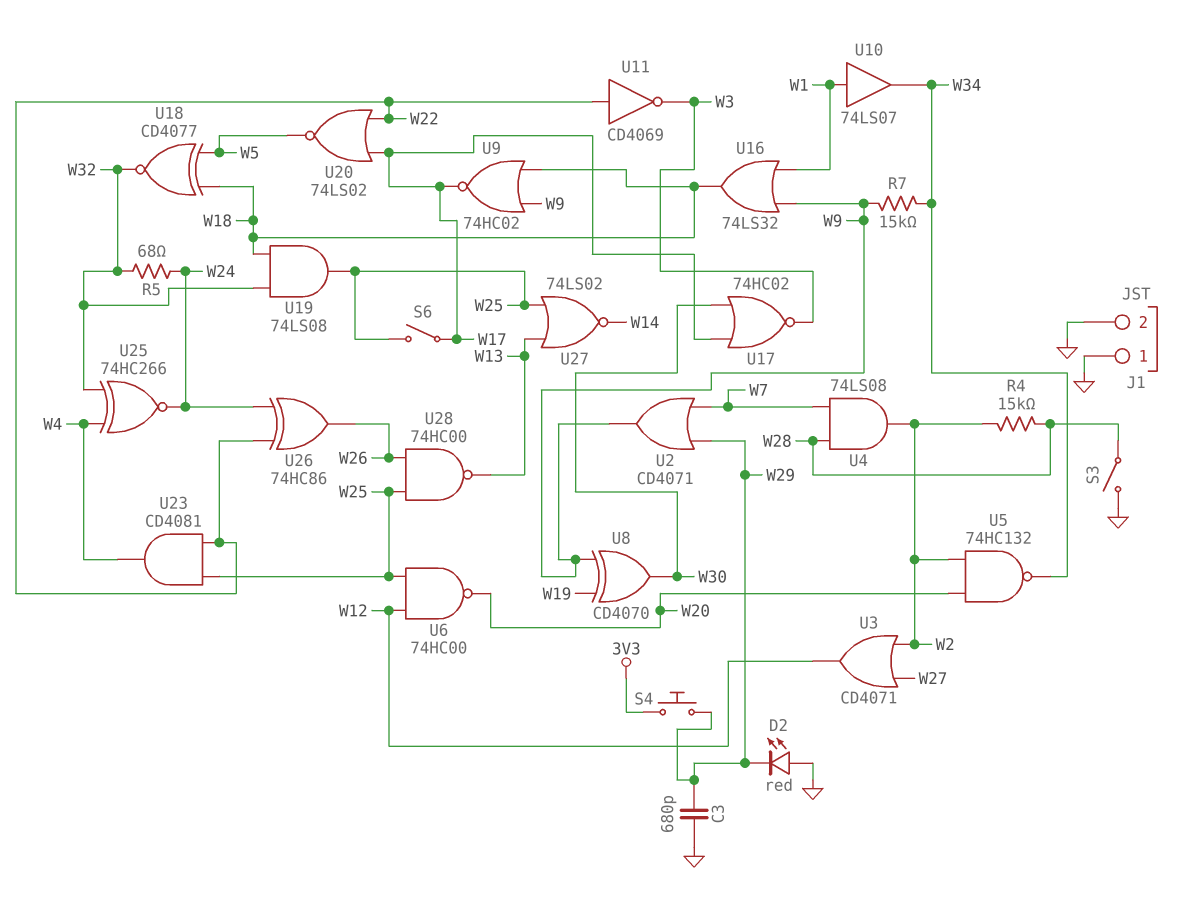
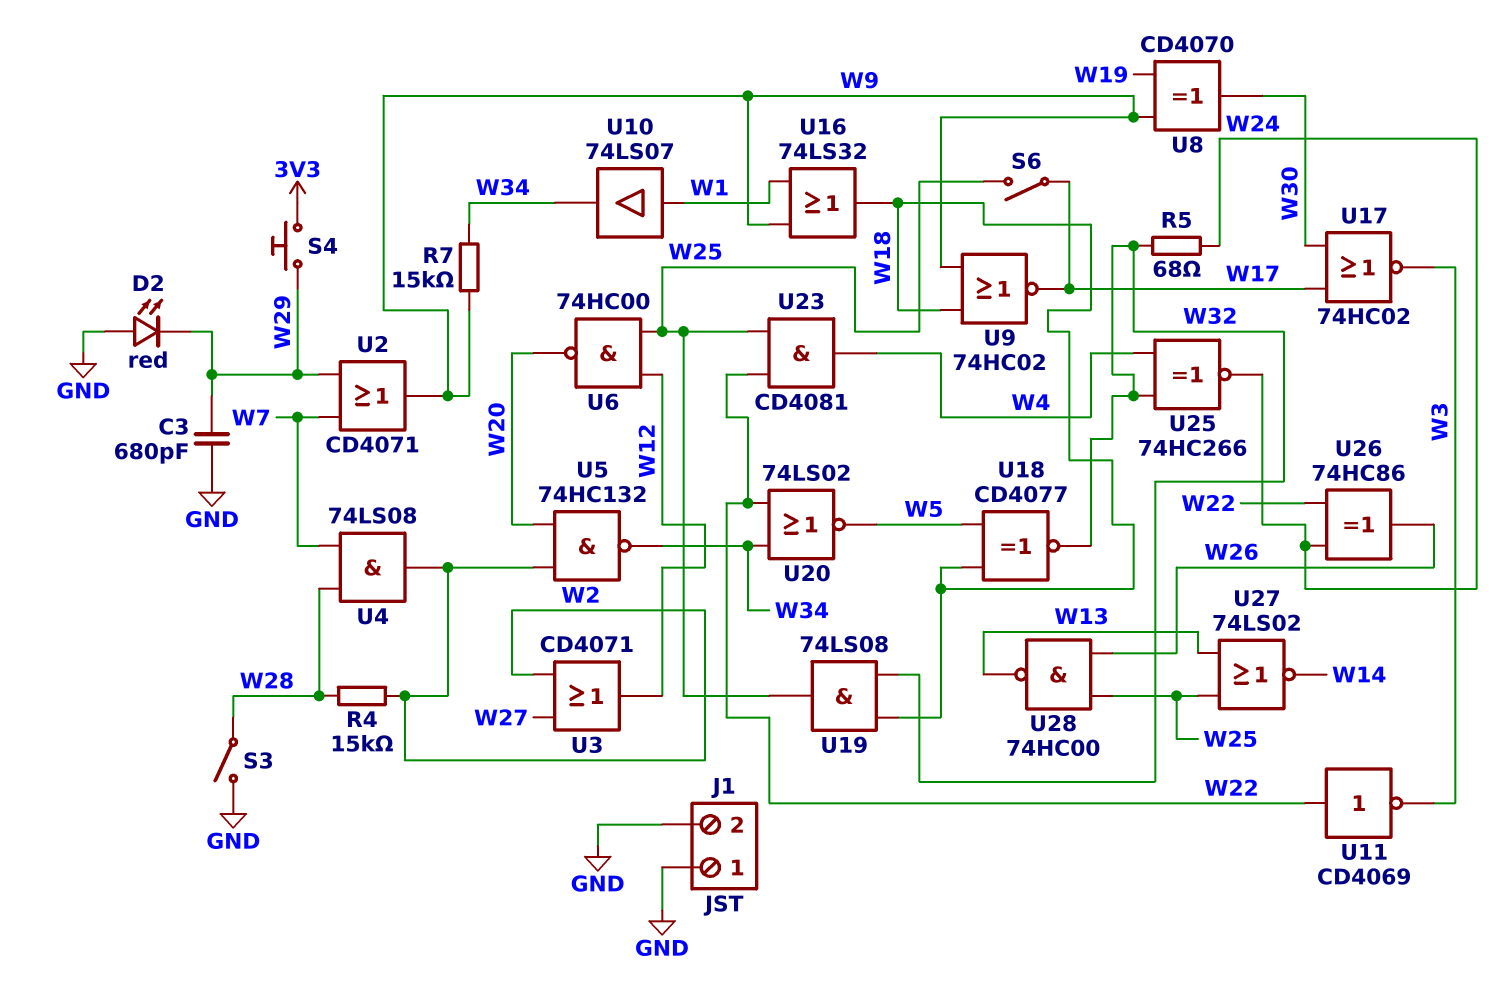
U20: NOR 74LS02 (in W17, in W22, out W5) -> NOR 74LS02 (in W22, in W34, out W5)

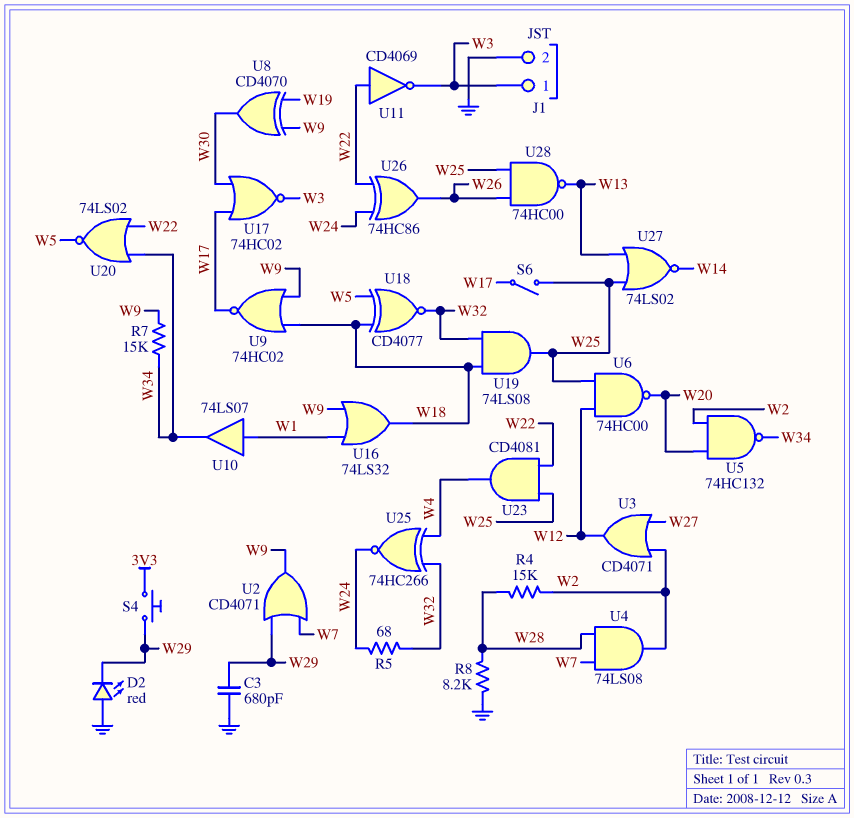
J1 pin 1: GND -> W3
R8: none -> 8.2k (GND, W28)
S3: switch (GND, W28) -> none

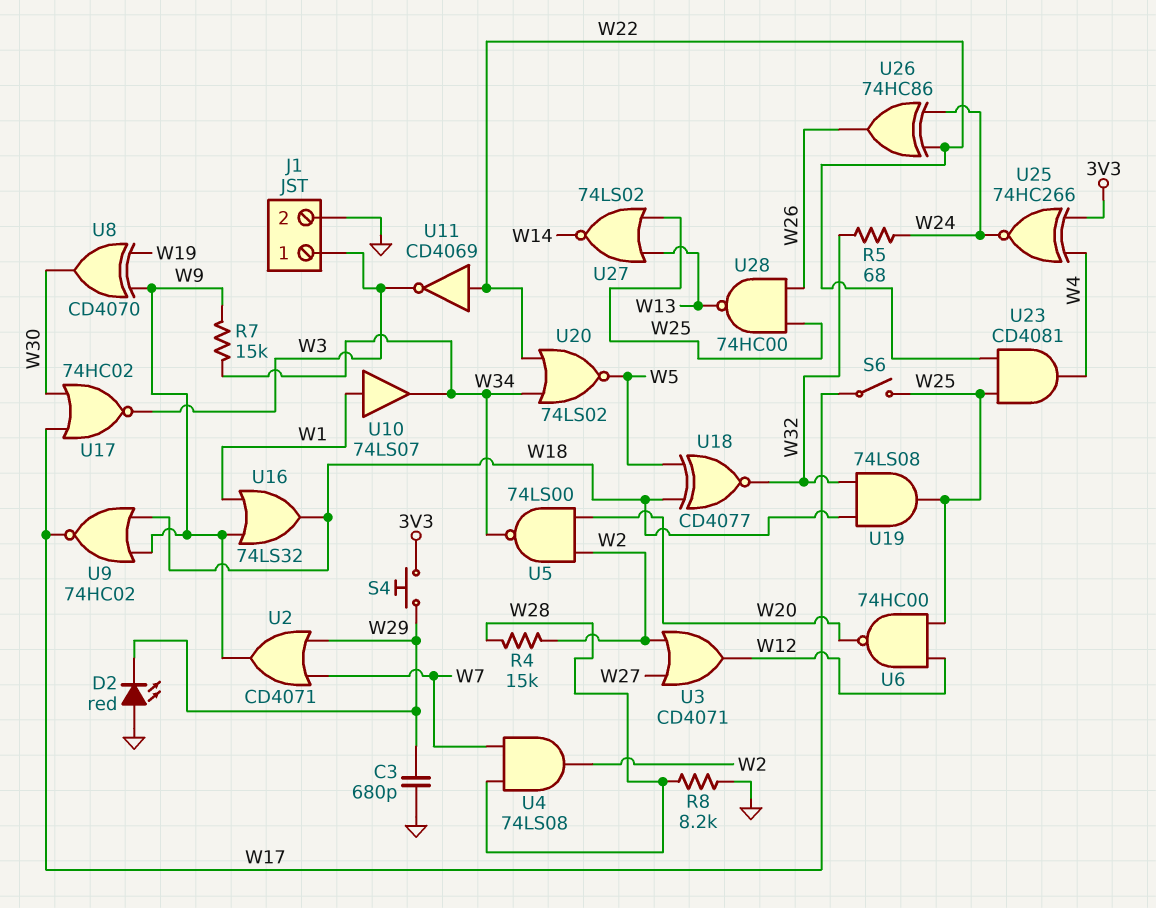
U5: NAND 74HC132 (in W2, in W20, out W34) -> NAND 74LS00 (in W2, in W20, out W34)
U25: XNOR 74HC266 (in W4, in W32, out W24) -> XNOR 74HC266 (in 3V3, in W4, out W24)

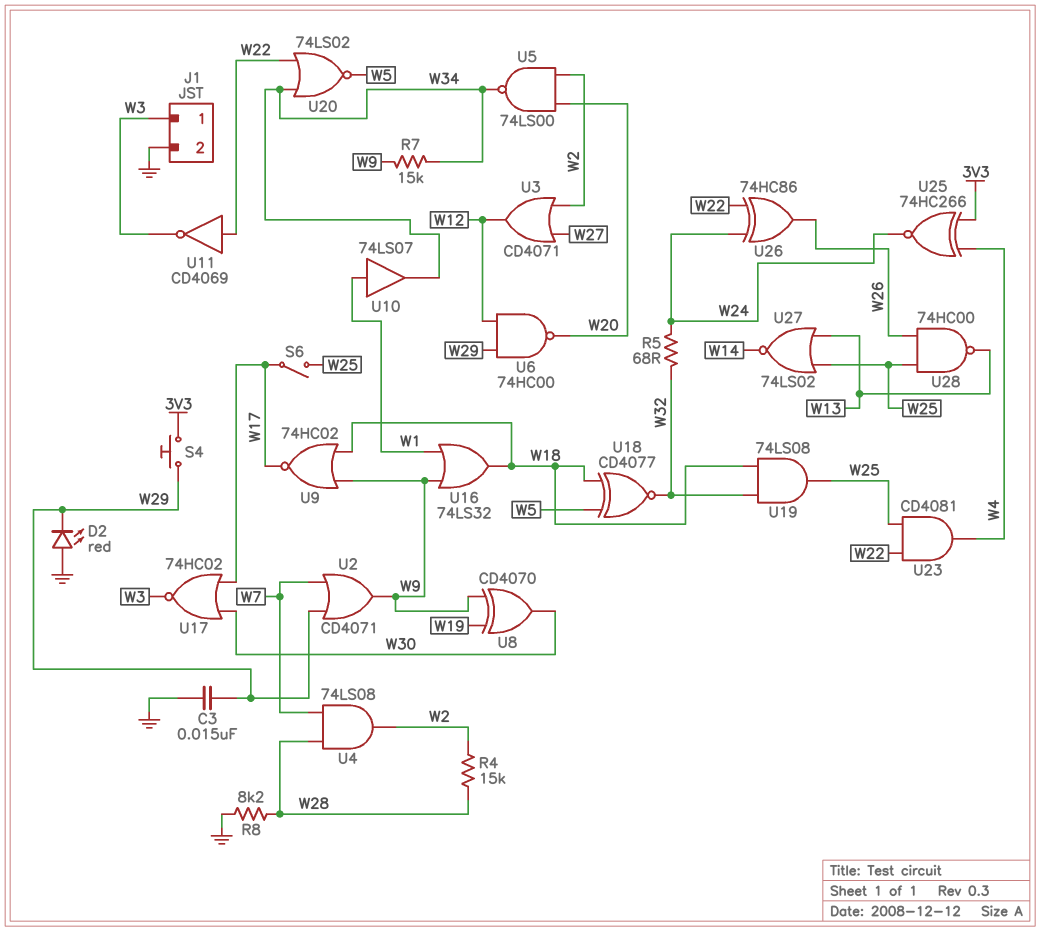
C3: 680pF (GND, W29) -> 15nF (GND, W29)
U6: NAND 74HC00 (in W12, in W25, out W20) -> NAND 74HC00 (in W12, in W29, out W20)

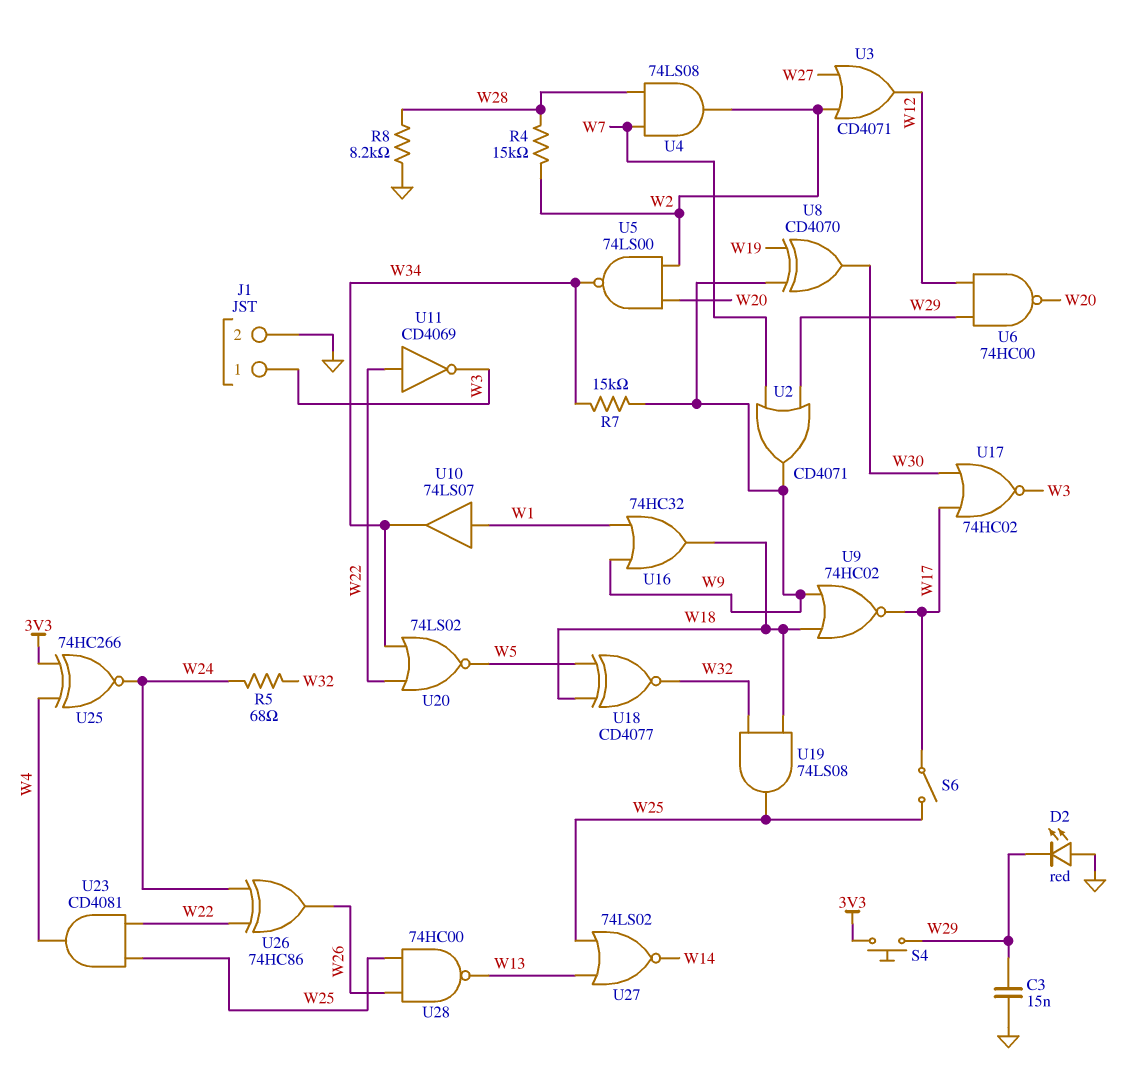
U16: OR 74LS32 (in W1, in W9, out W18) -> OR 74HC32 (in W1, in W9, out W18)

